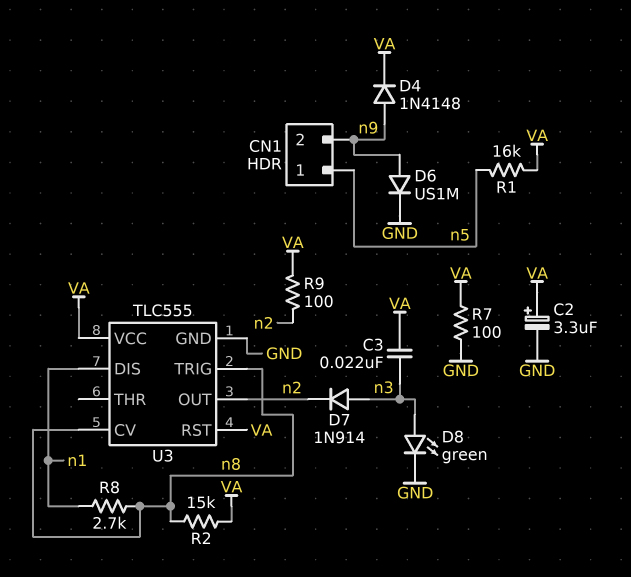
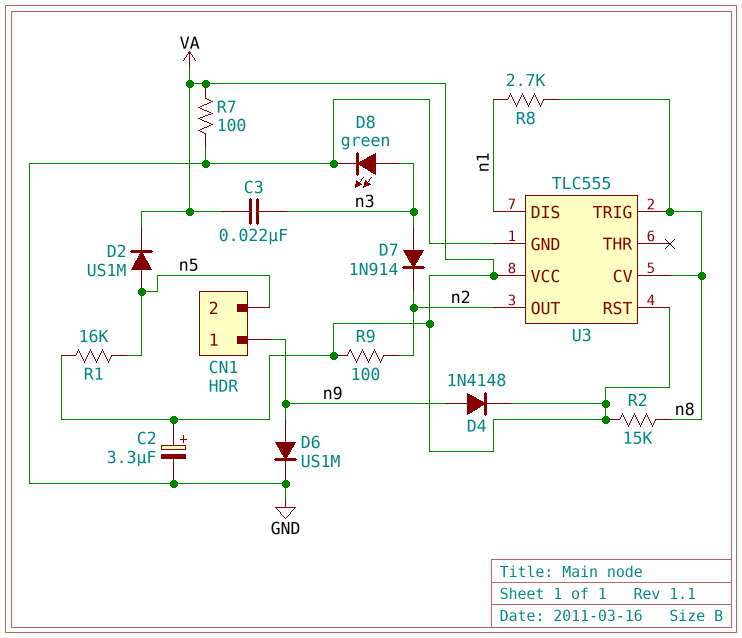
CN1 pin 1: n5 -> n9
CN1 pin 2: n9 -> n5
D2: none -> diode US1M (A n5, K VA)

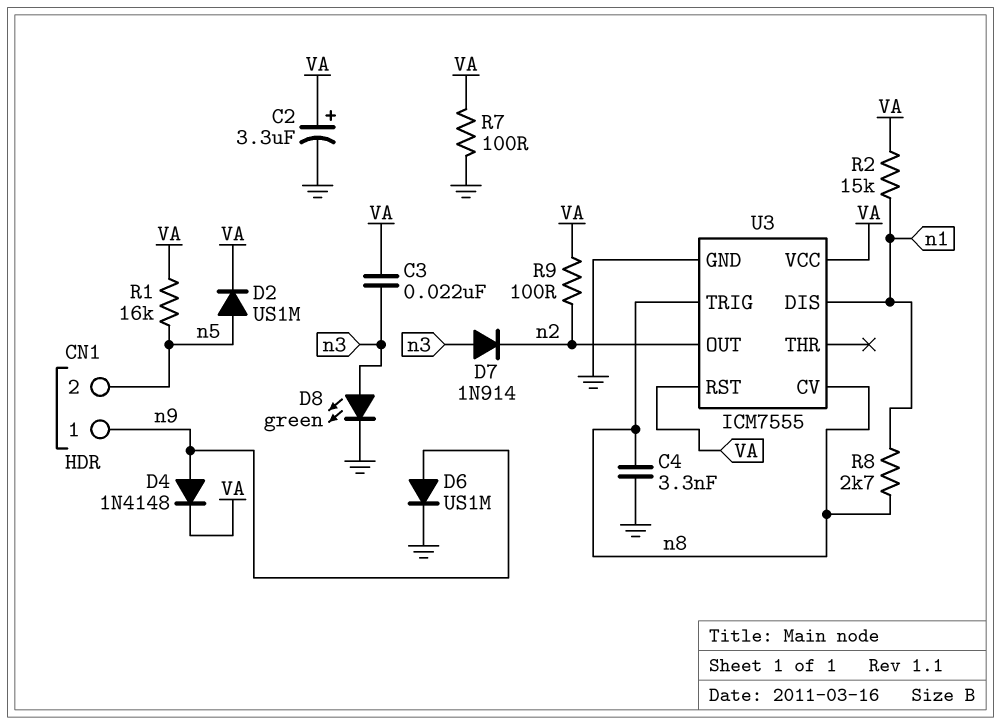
C4: none -> 3.3nF (GND, n8)
R2: 15k (VA, n8) -> 15k (VA, n1)
U3: TLC555 -> ICM7555

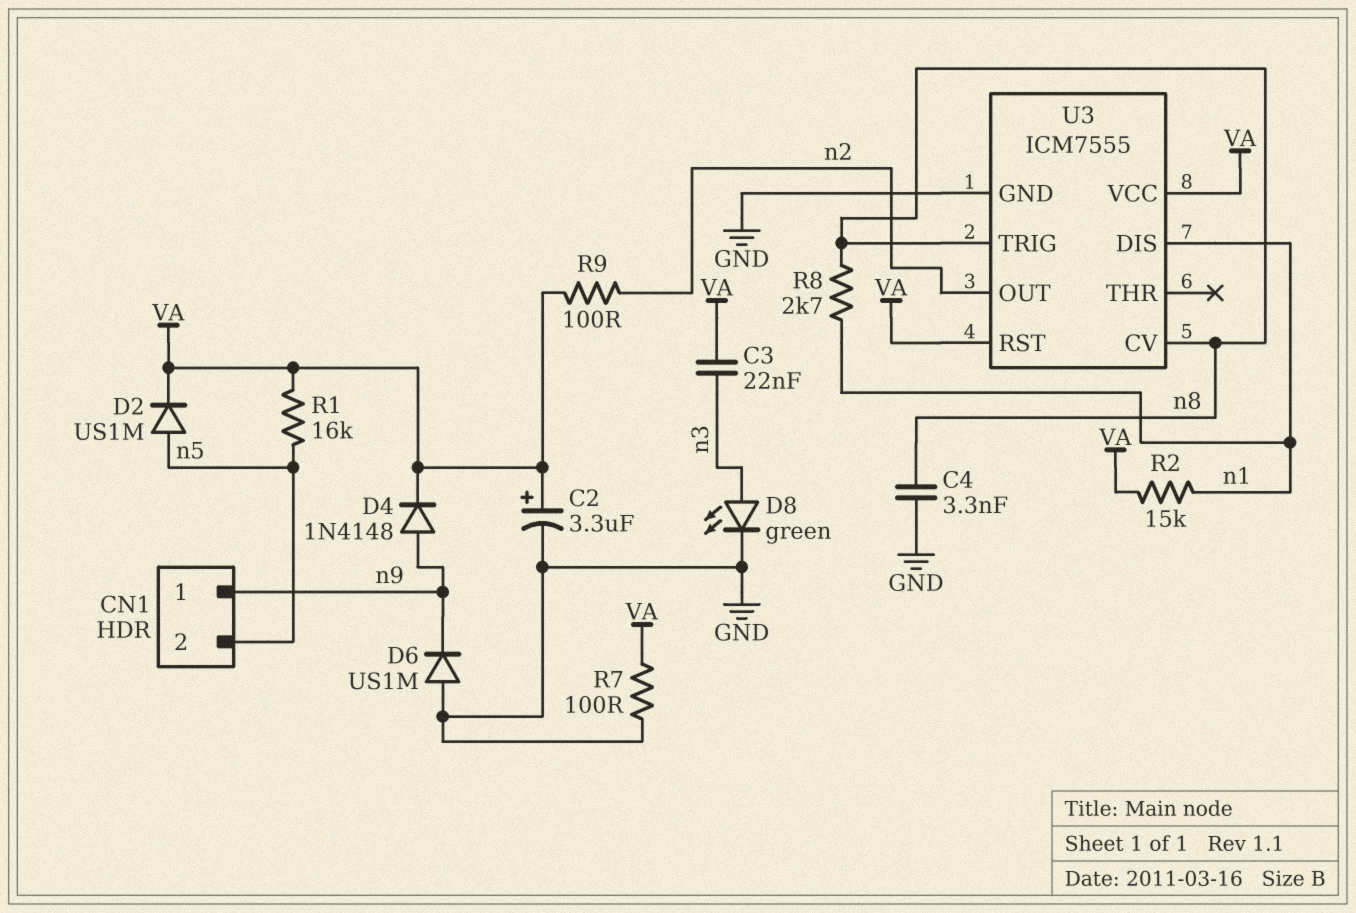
D6: diode US1M (A n9, K GND) -> diode US1M (A GND, K n9)
D7: diode 1N914 (A n3, K n2) -> none

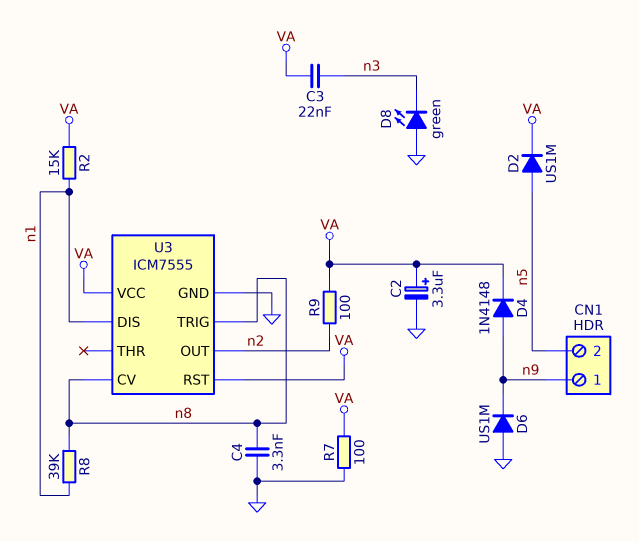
D8: LED green (A n3, K GND) -> LED green (A GND, K n3)
R1: 16k (VA, n5) -> none
R8: 2.7k (n1, n8) -> 39k (n1, n8)

